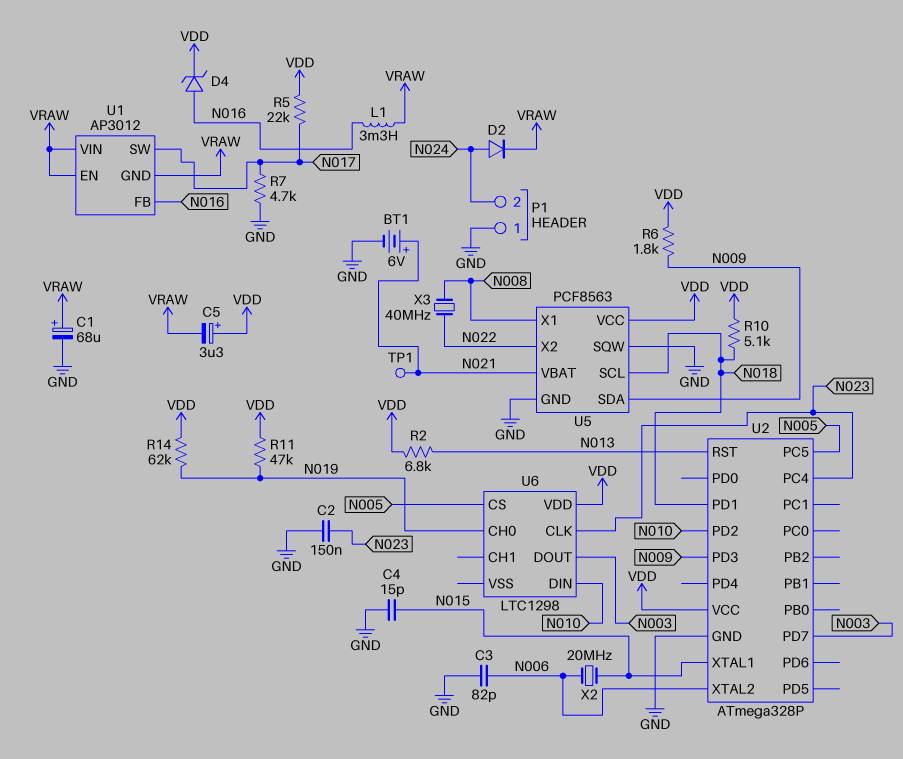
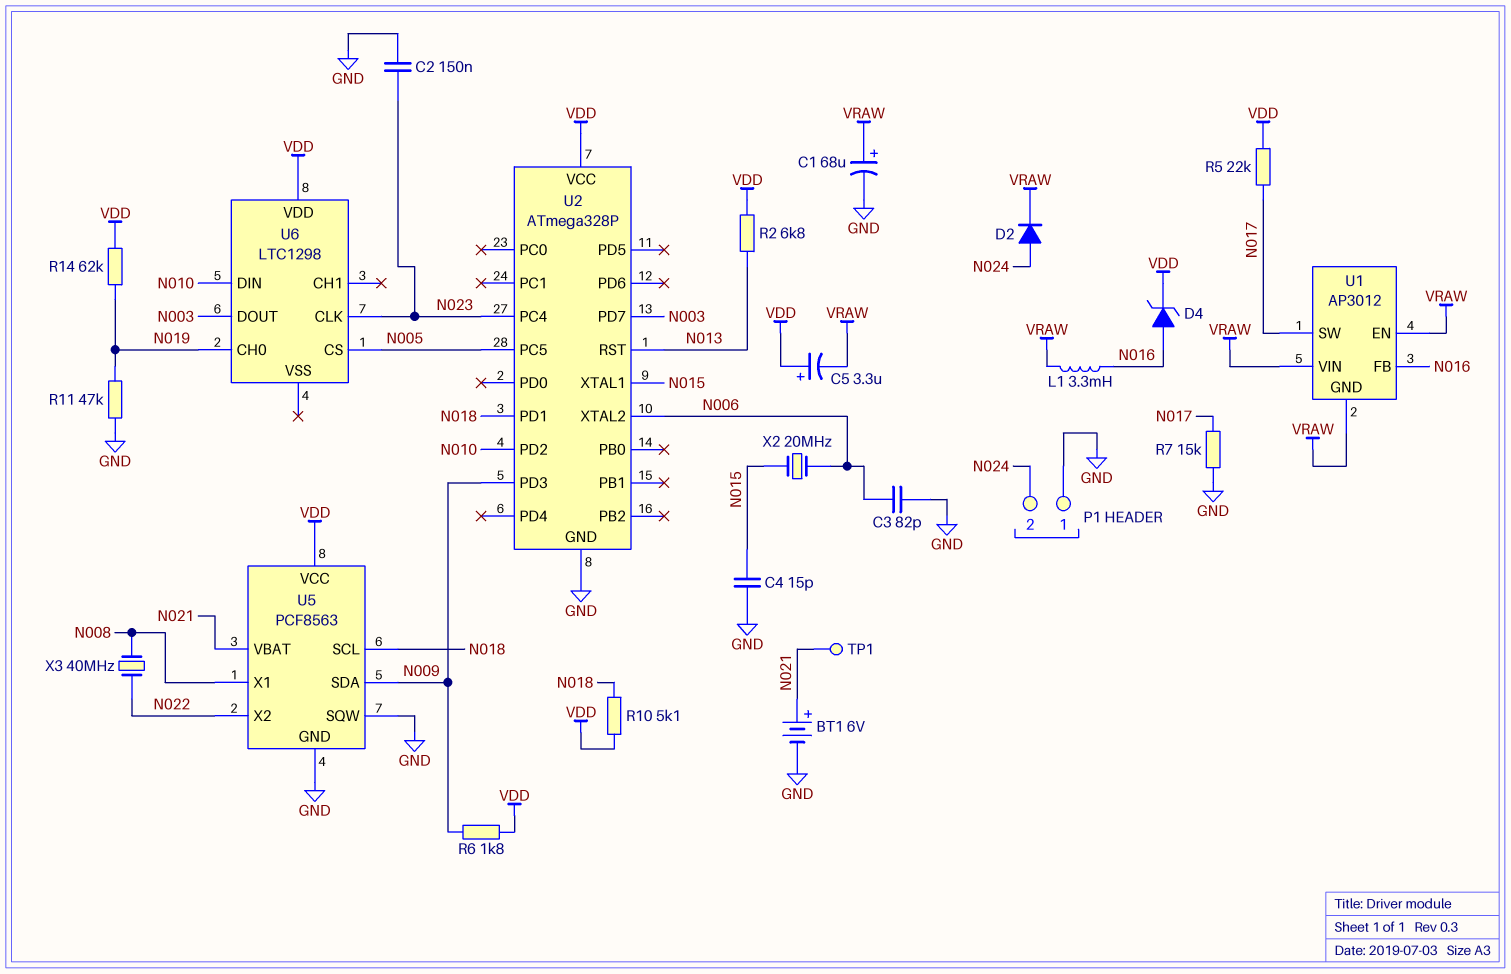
R7: 4.7k (GND, N017) -> 15k (GND, N017)
R11: 47k (N019, VDD) -> 47k (GND, N019)

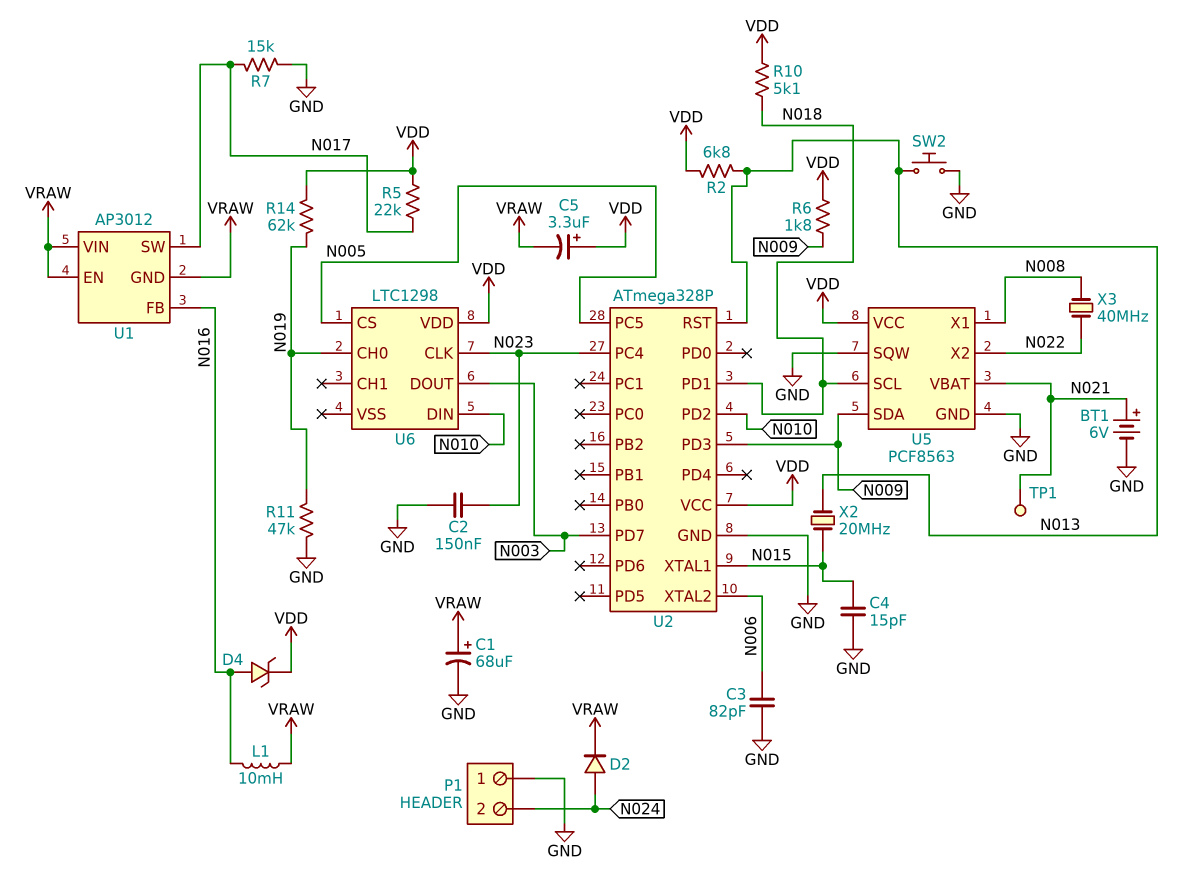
L1: 3.3mH (N016, VRAW) -> 10mH (N016, VRAW)
SW2: none -> button (GND, N013)
X2: 20MHz (N006, N015) -> 20MHz (N013, N015)

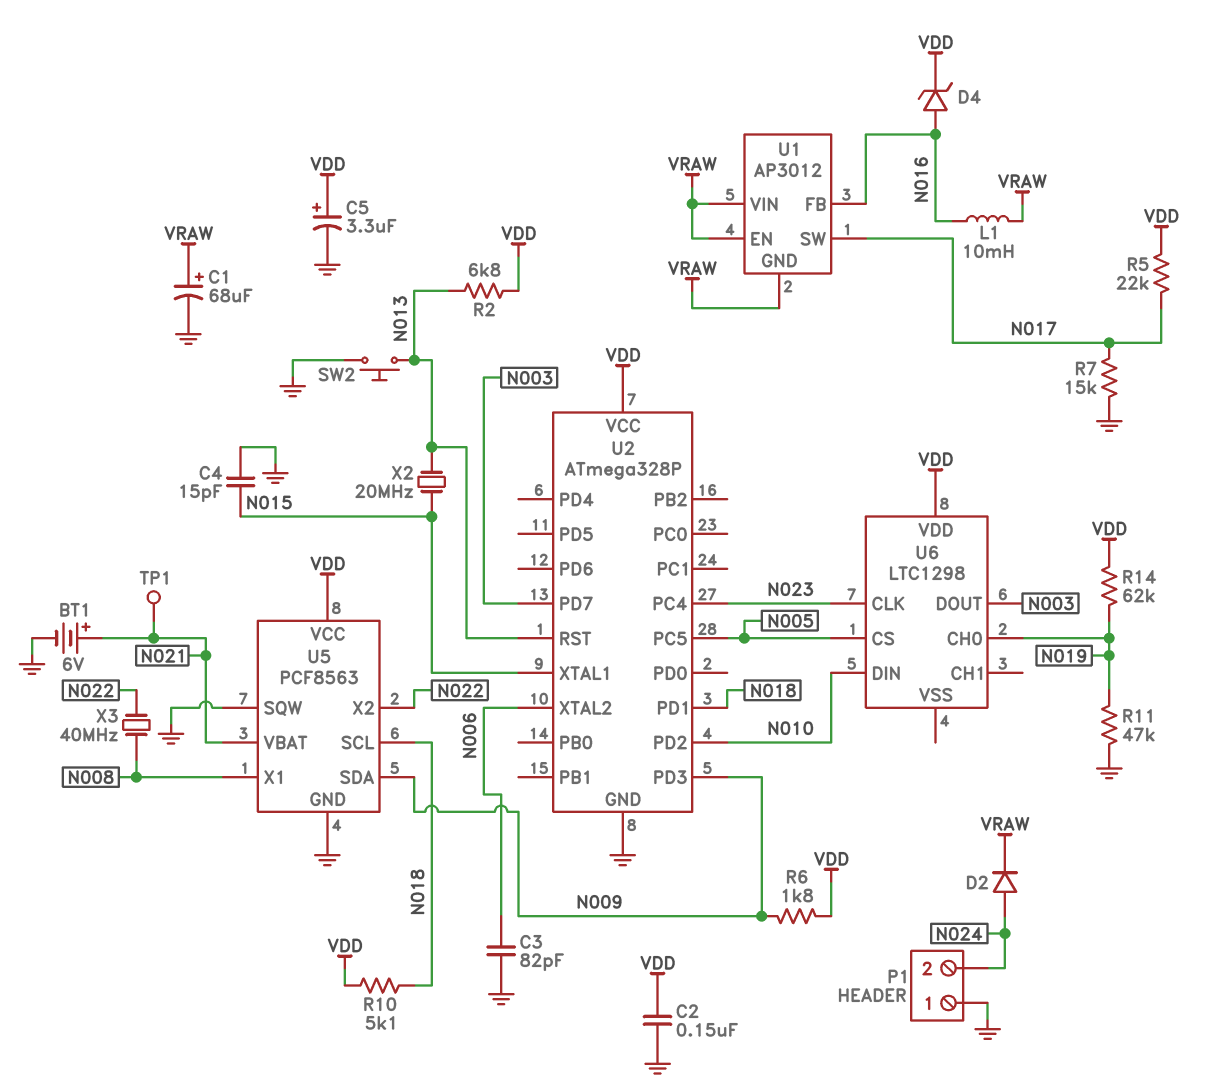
C2: 150nF (GND, N023) -> 150nF (GND, VDD)
C5: 3.3uF (plus VDD, minus VRAW) -> 3.3uF (plus VDD, minus GND)

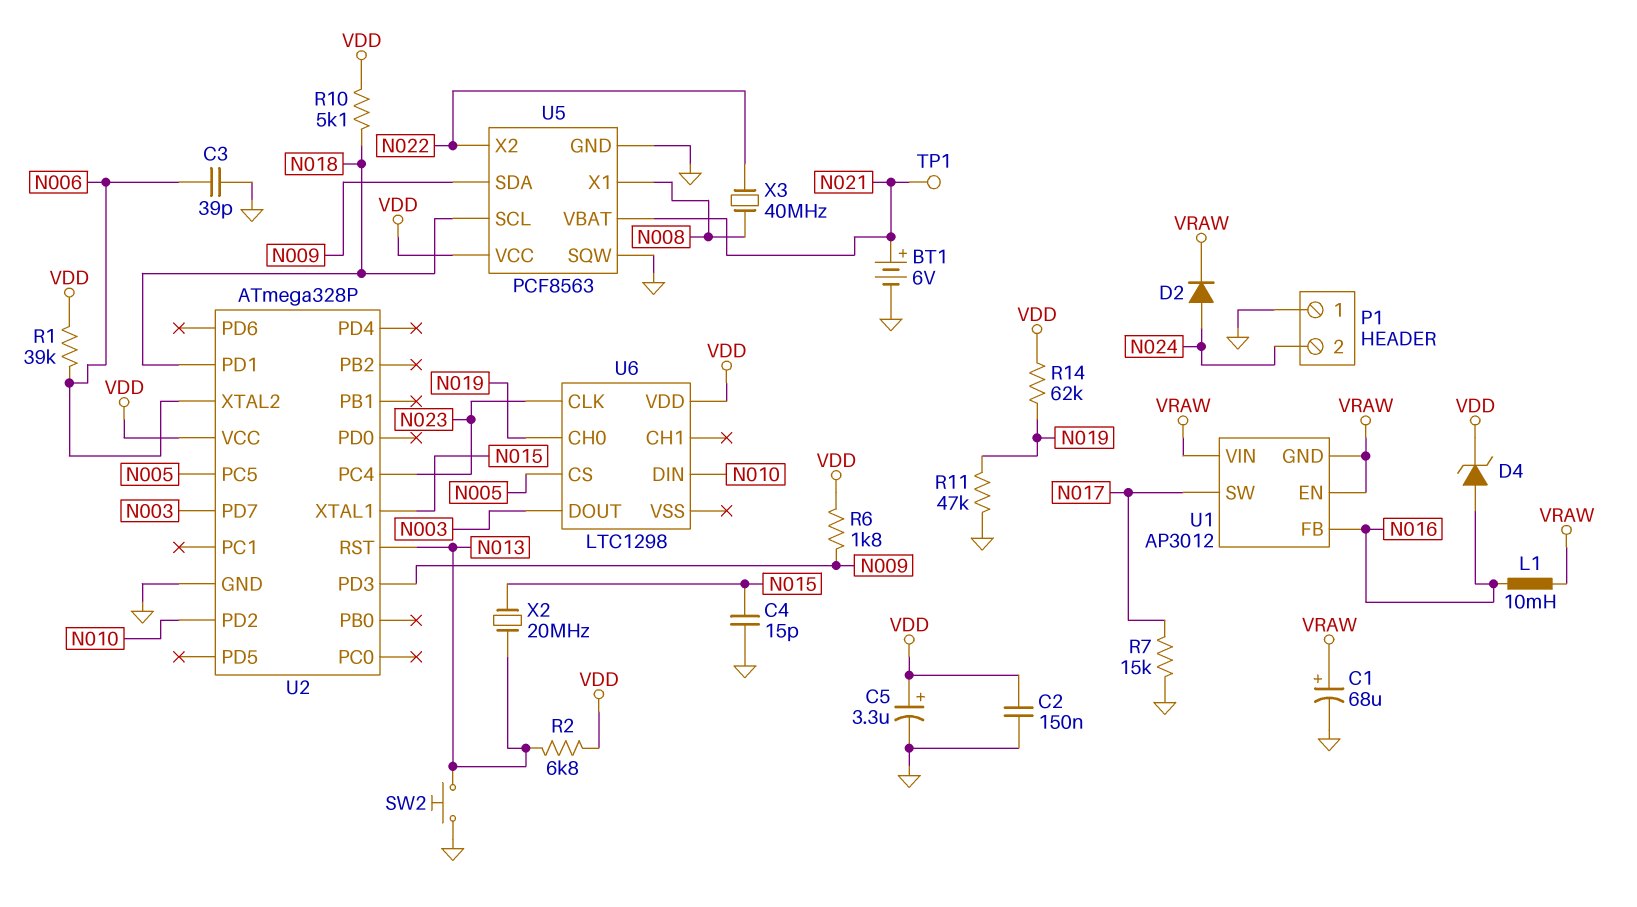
C3: 82pF (GND, N006) -> 39pF (GND, N006)
R1: none -> 39k (N006, VDD)
R5: 22k (N017, VDD) -> none

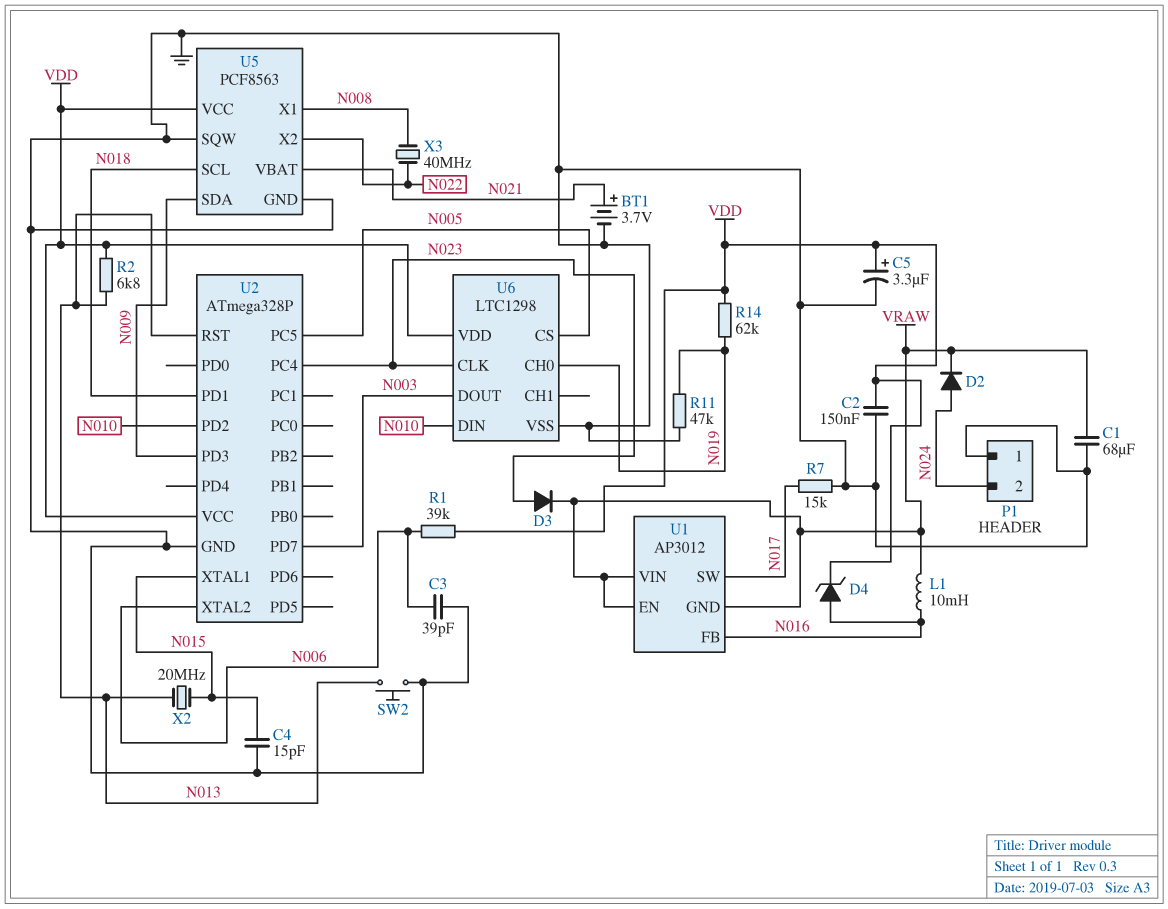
BT1: 6V (plus N021, minus GND) -> 3.7V (plus N021, minus GND)
C1: 68uF (plus VRAW, minus GND) -> 68uF (GND, VRAW)
D3: none -> diode (A N023, K VRAW)
R6: 1.8k (N009, VDD) -> none
R10: 5.1k (N018, VDD) -> none
TP1: test point (N021) -> none
U6 pin VSS: none -> GND

